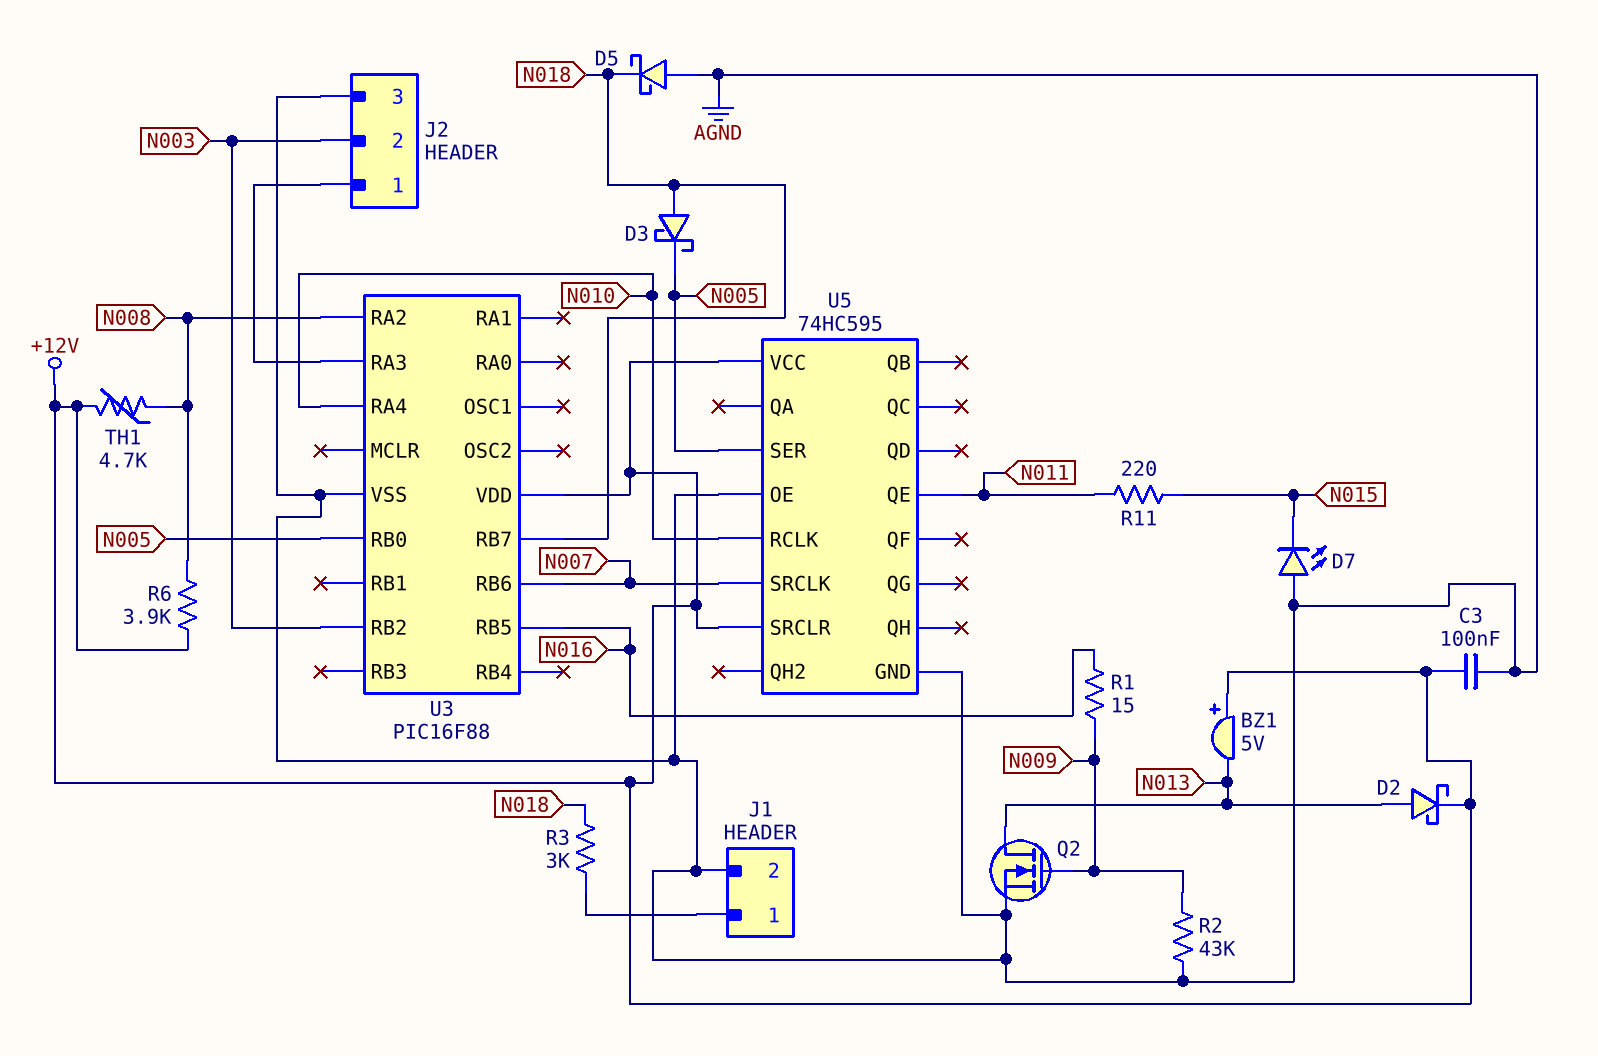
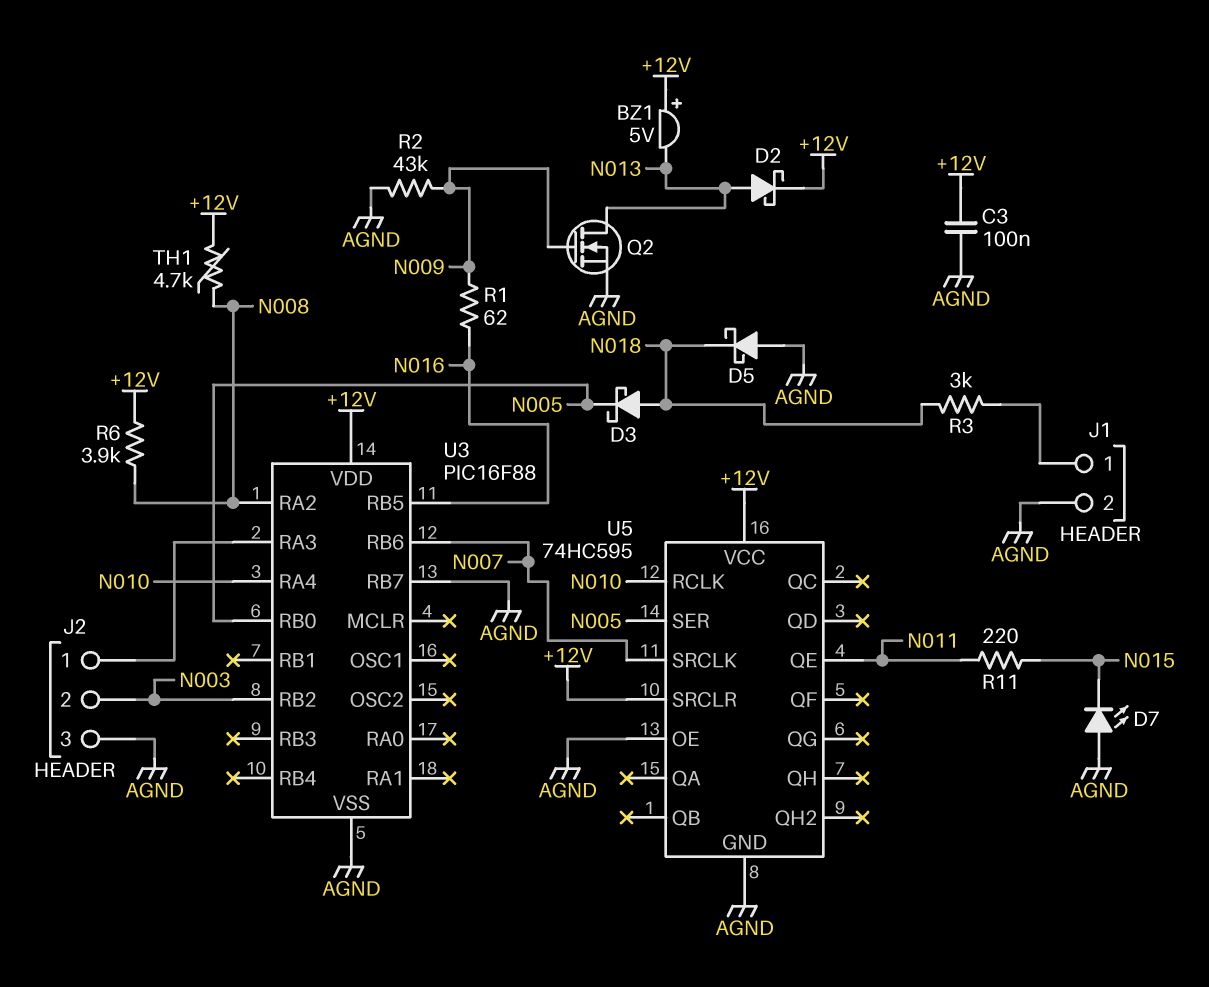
R1: 15 (N009, N016) -> 62 (N009, N016)
U3 pin RB7: N018 -> AGND

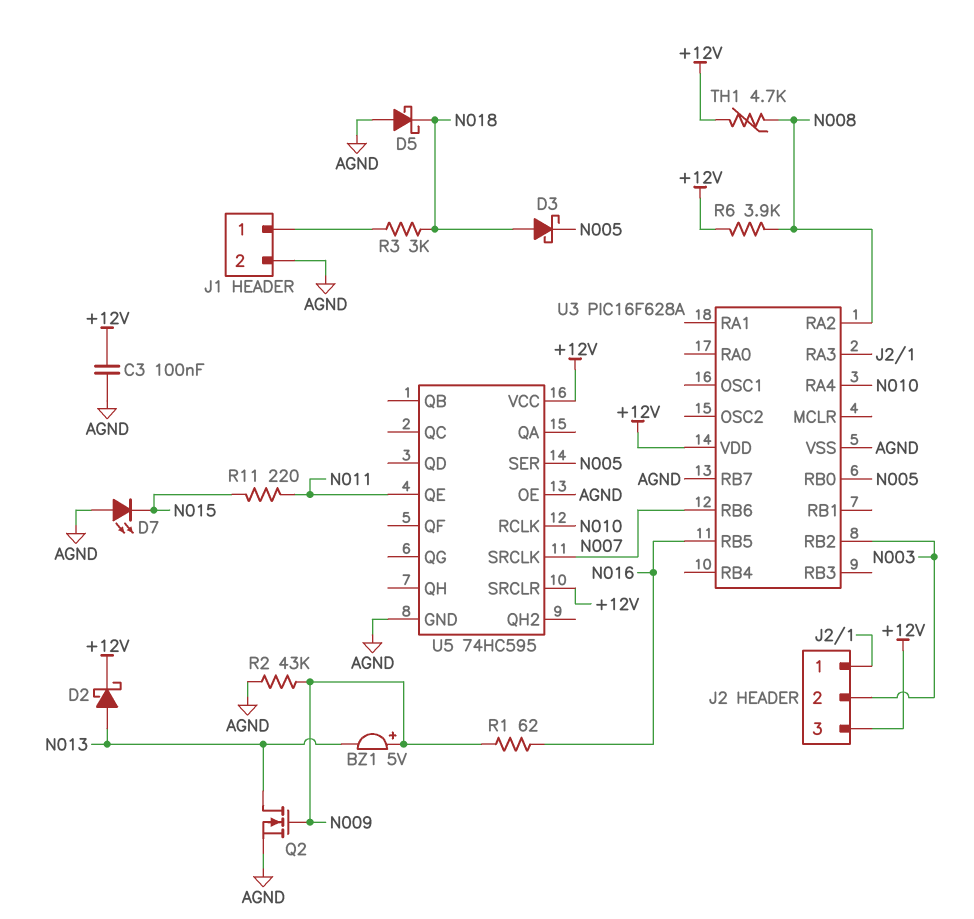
BZ1: buzzer 5V (plus +12V, minus N013) -> buzzer 5V (plus N009, minus N013)
J2 pin 3: AGND -> +12V
U3: PIC16F88 -> PIC16F628A

